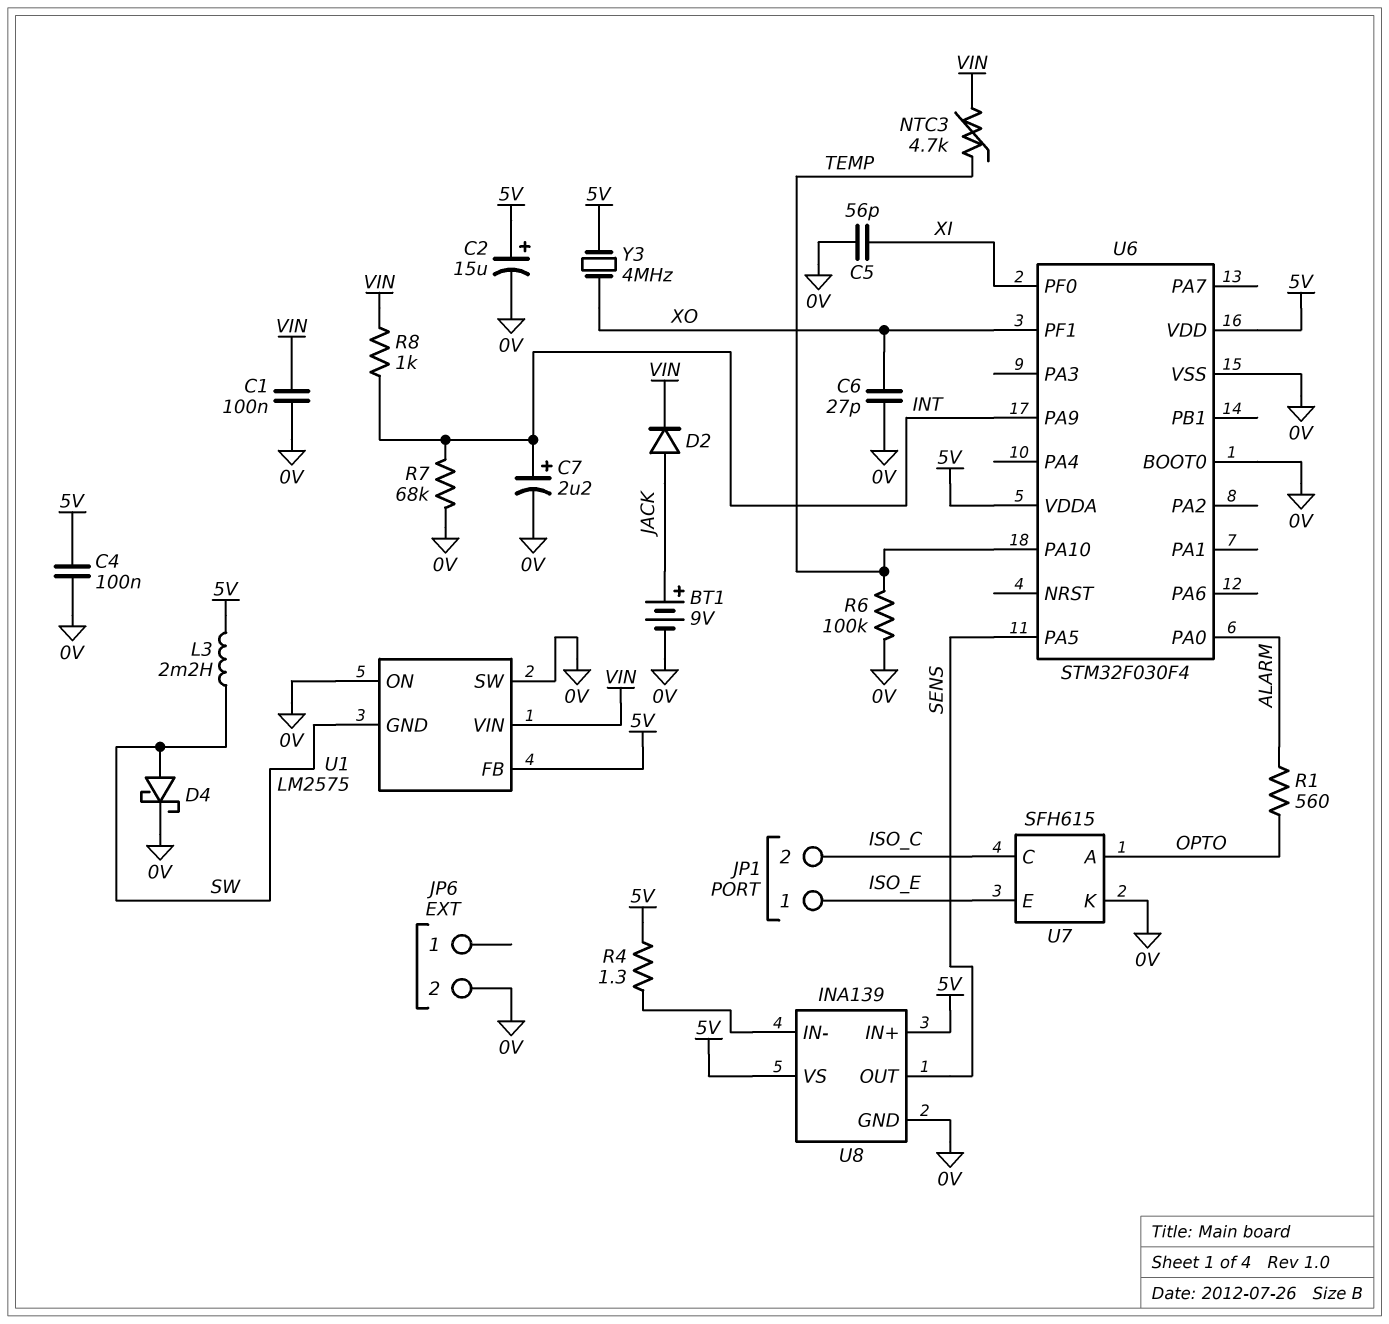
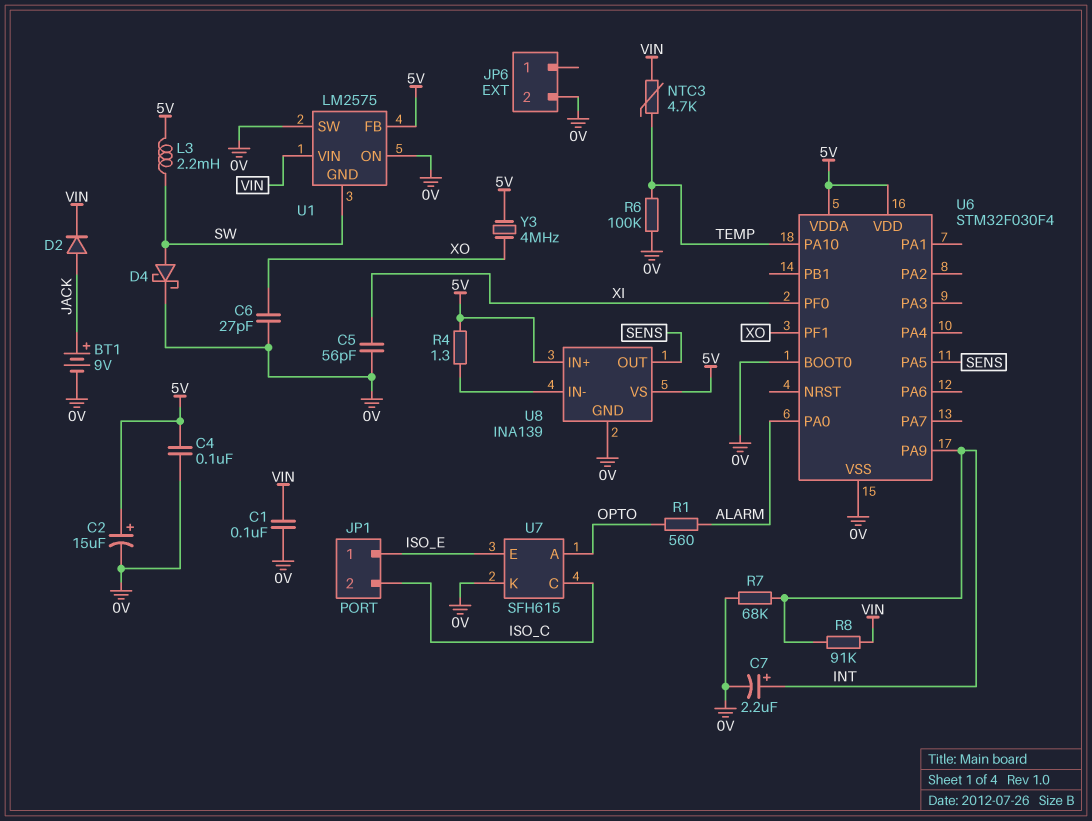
R8: 1k (INT, VIN) -> 91k (INT, VIN)

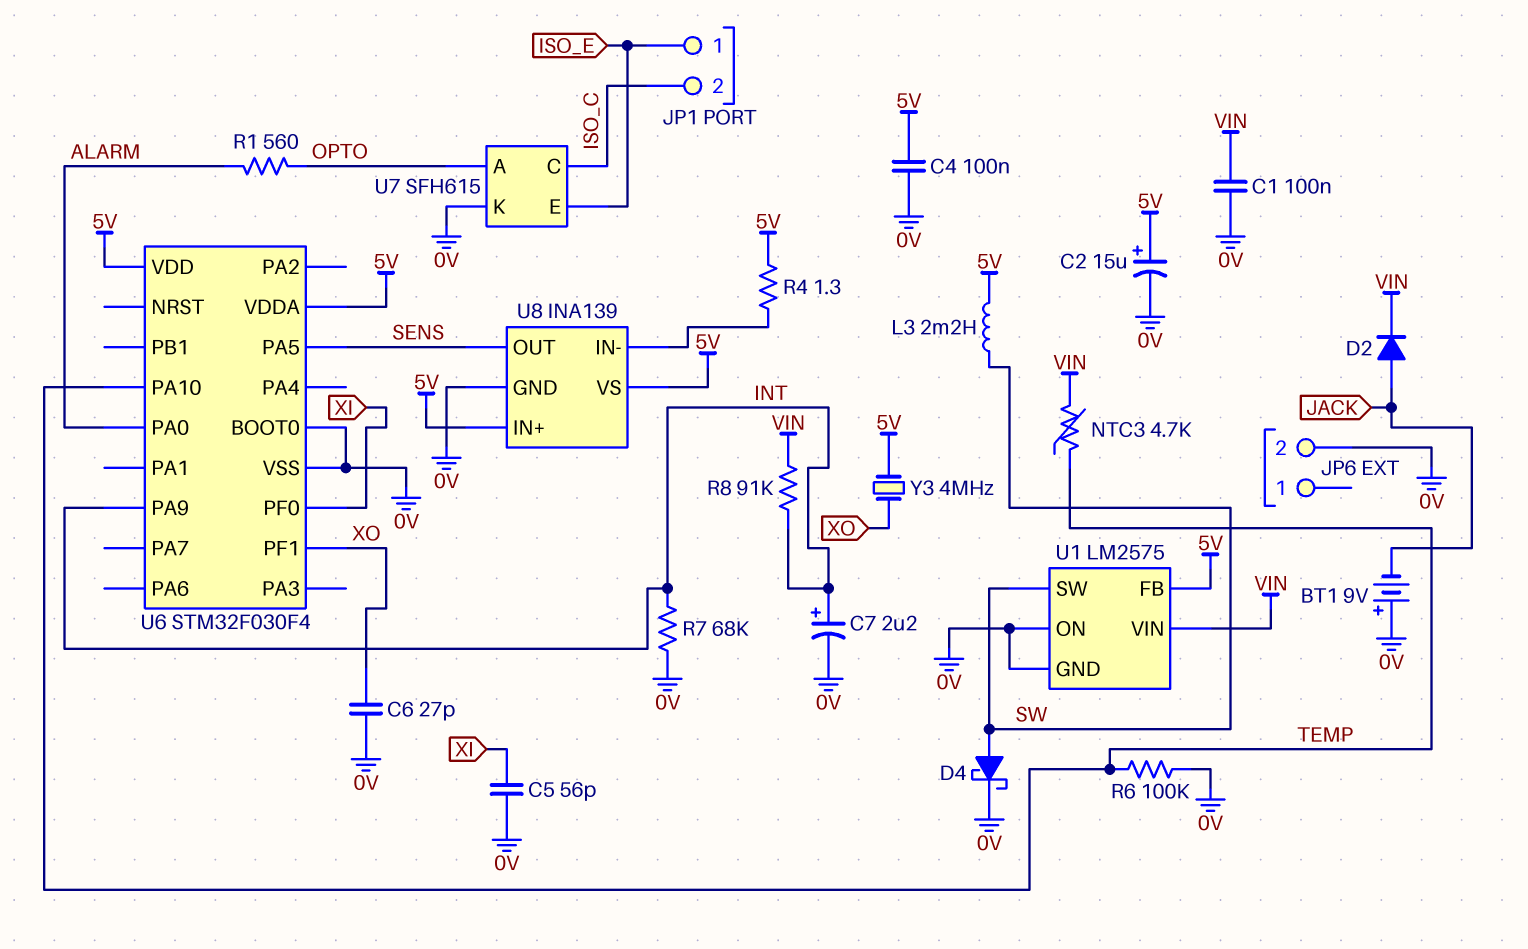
BT1: 9V (plus JACK, minus 0V) -> 9V (plus 0V, minus JACK)
U1 pin GND: SW -> 0V
U1 pin SW: 0V -> SW

